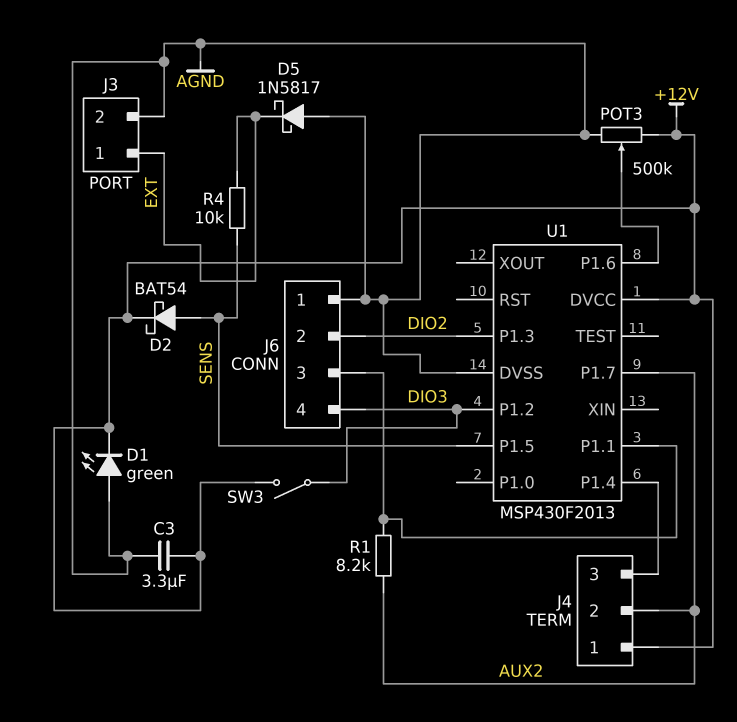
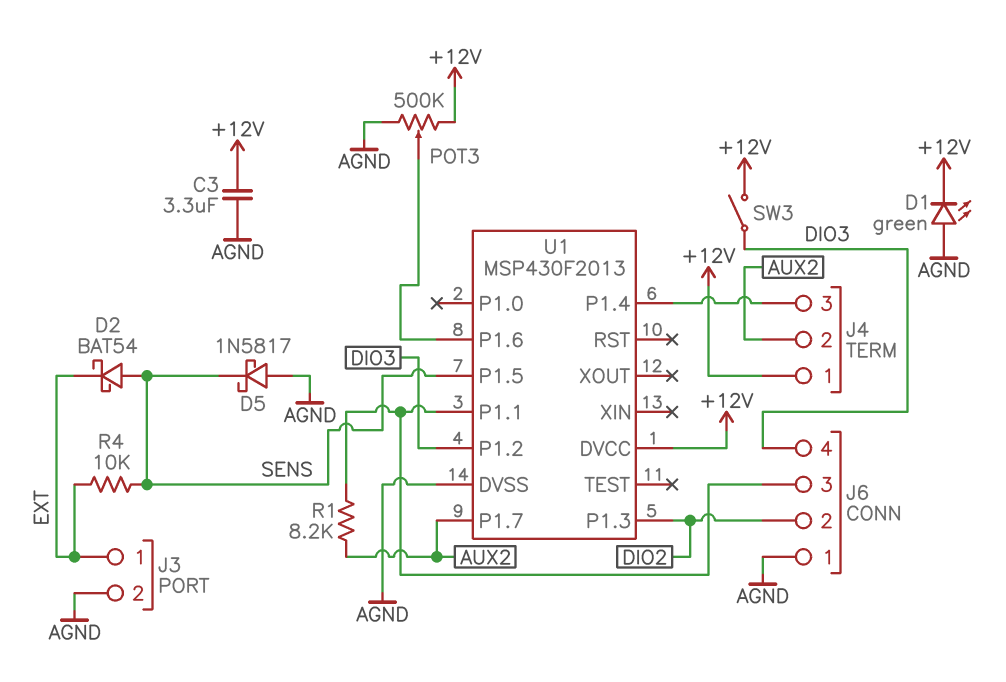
D2: schottky BAT54 (A SENS, K +12V) -> schottky BAT54 (A SENS, K EXT)
D5: schottky 1N5817 (A AGND, K EXT) -> schottky 1N5817 (A AGND, K SENS)

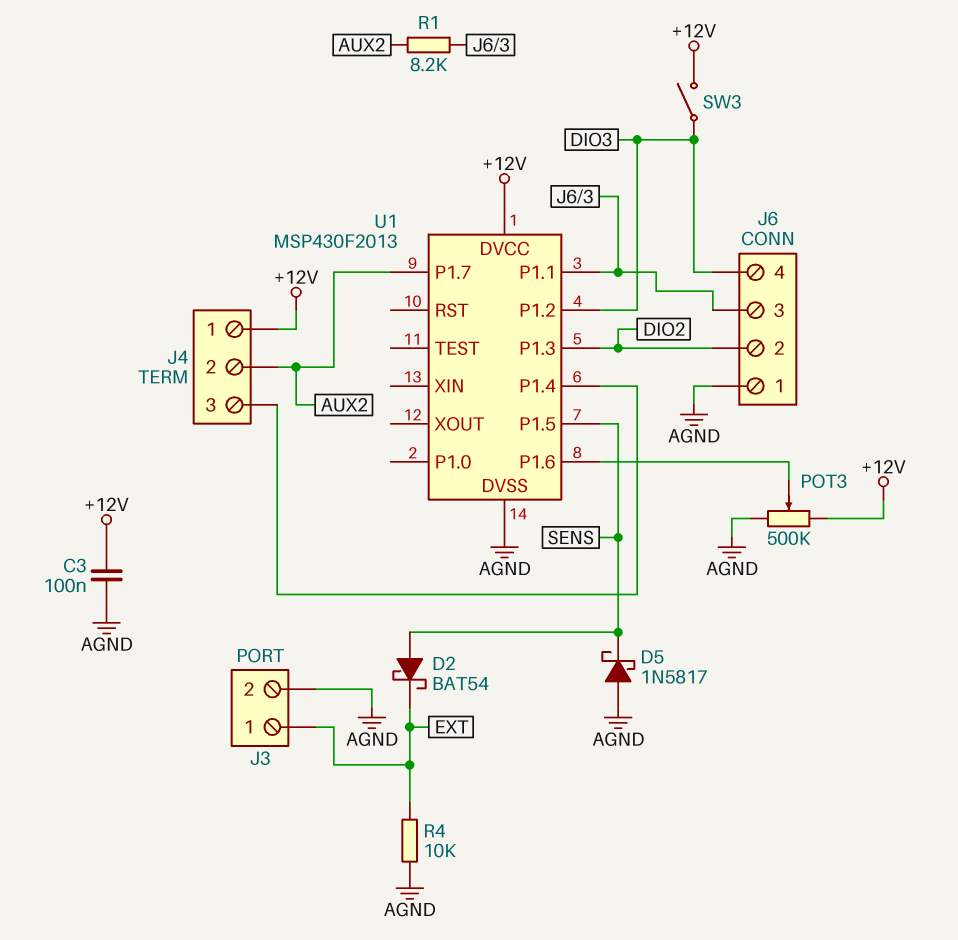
C3: 3.3uF (+12V, AGND) -> 100nF (+12V, AGND)
D1: LED green (A AGND, K +12V) -> none
R4: 10k (EXT, SENS) -> 10k (AGND, EXT)

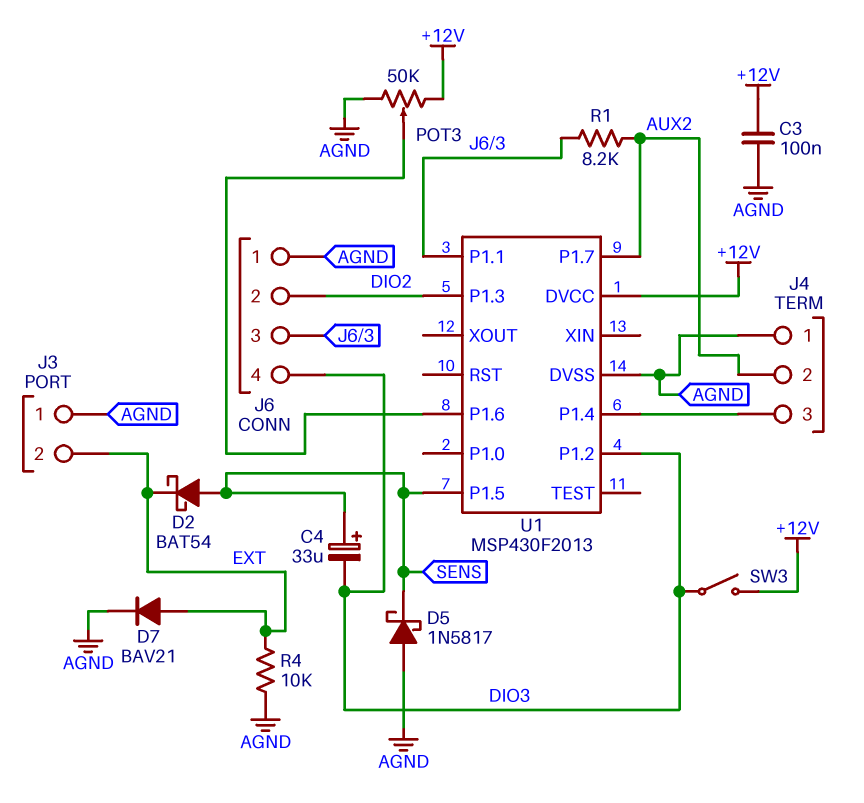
C4: none -> 33uF (plus SENS, minus DIO3)
D7: none -> diode BAV21 (A EXT, K AGND)
J3 pin 1: EXT -> AGND
J3 pin 2: AGND -> EXT
J4 pin 1: +12V -> AGND
POT3: 500k (+12V, AGND, wiper U1/P1.6) -> 50k (+12V, AGND, wiper U1/P1.6)

